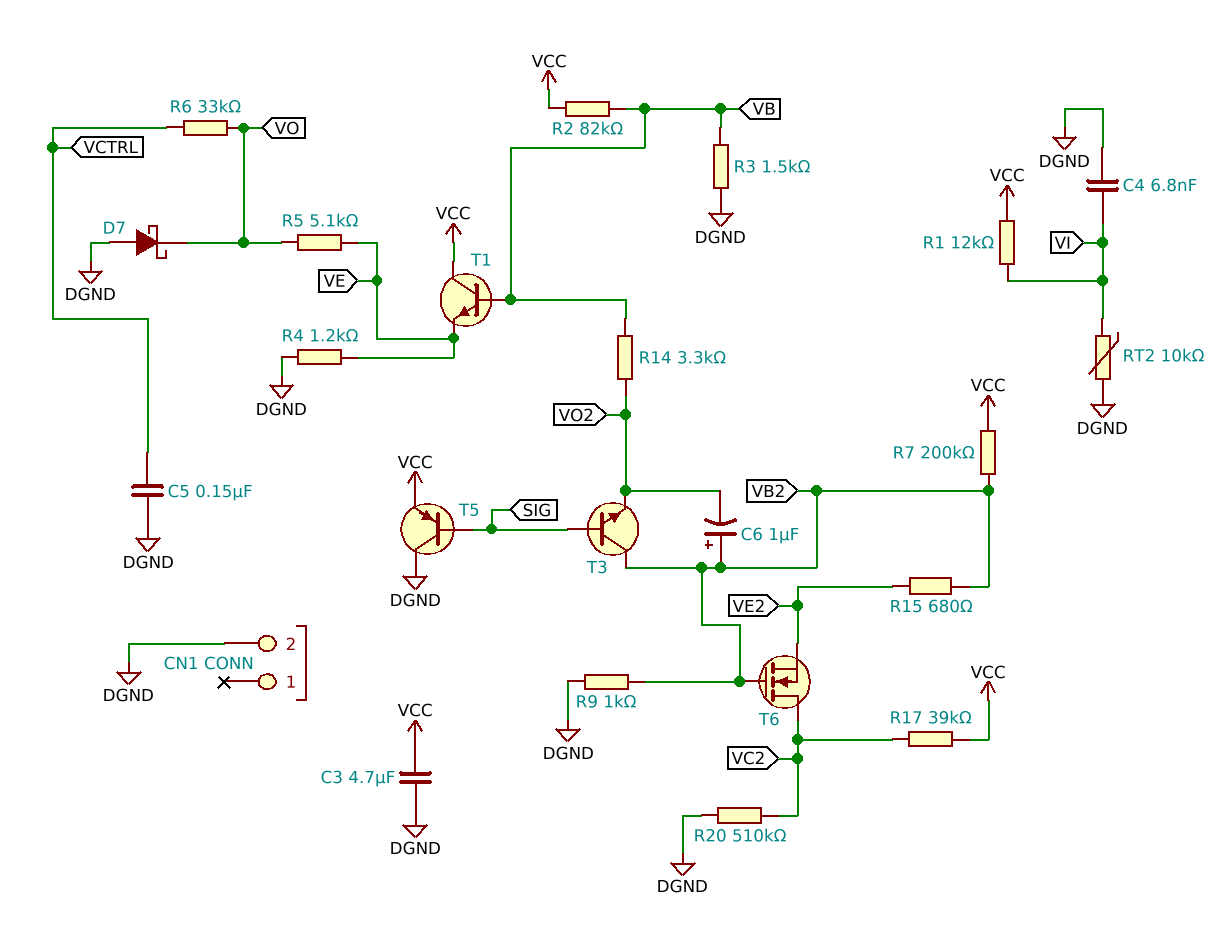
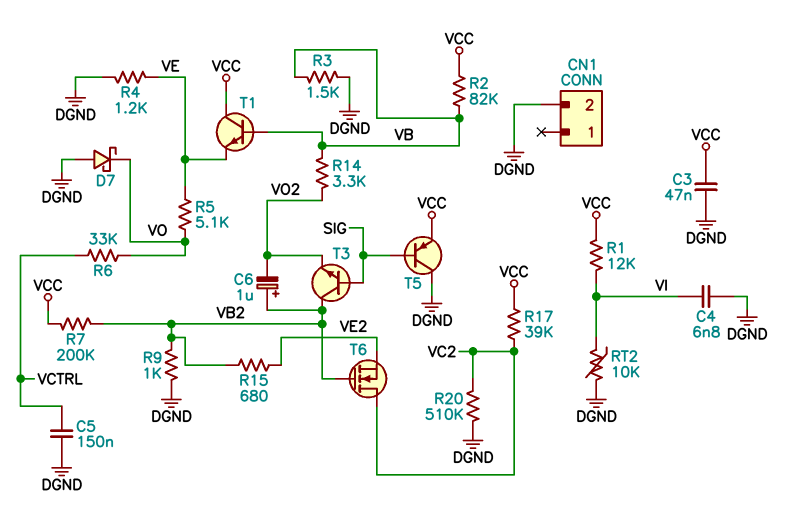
C3: 4.7uF (DGND, VCC) -> 47nF (DGND, VCC)

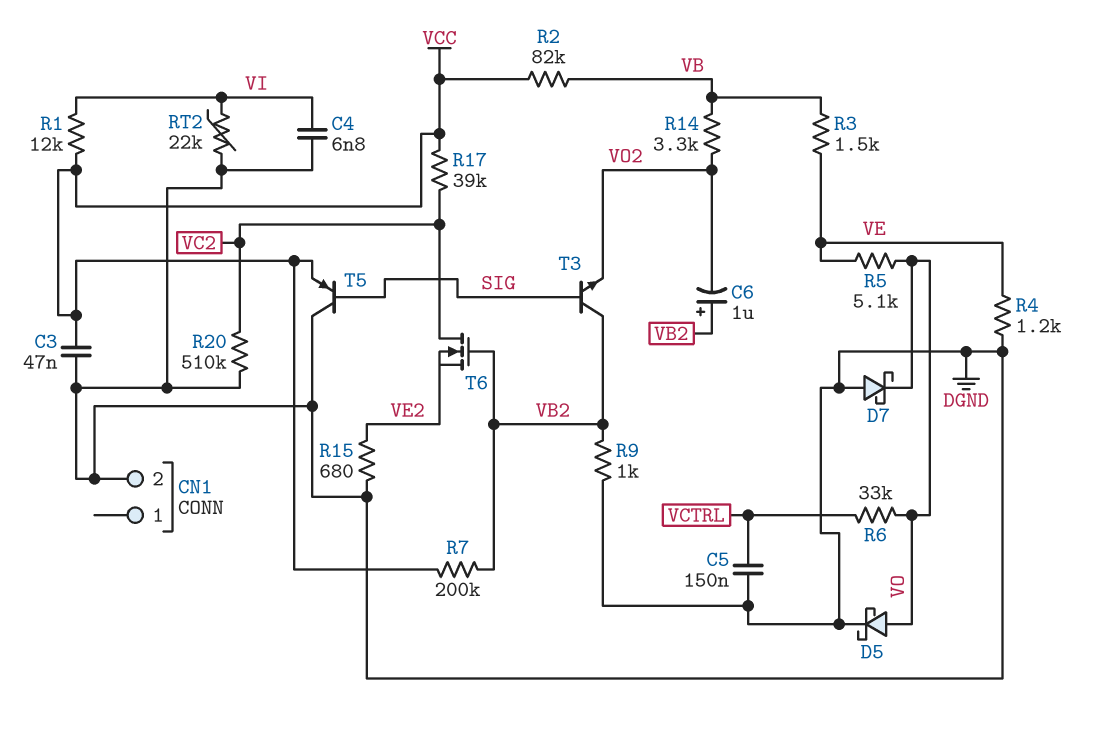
D5: none -> schottky (A VO, K DGND)
R3: 1.5k (DGND, VB) -> 1.5k (VB, VE)
R15: 680 (VB2, VE2) -> 680 (DGND, VE2)
RT2: 10k (DGND, VI) -> 22k (DGND, VI)
T1: NPN (B VB, C VCC, E VE) -> none

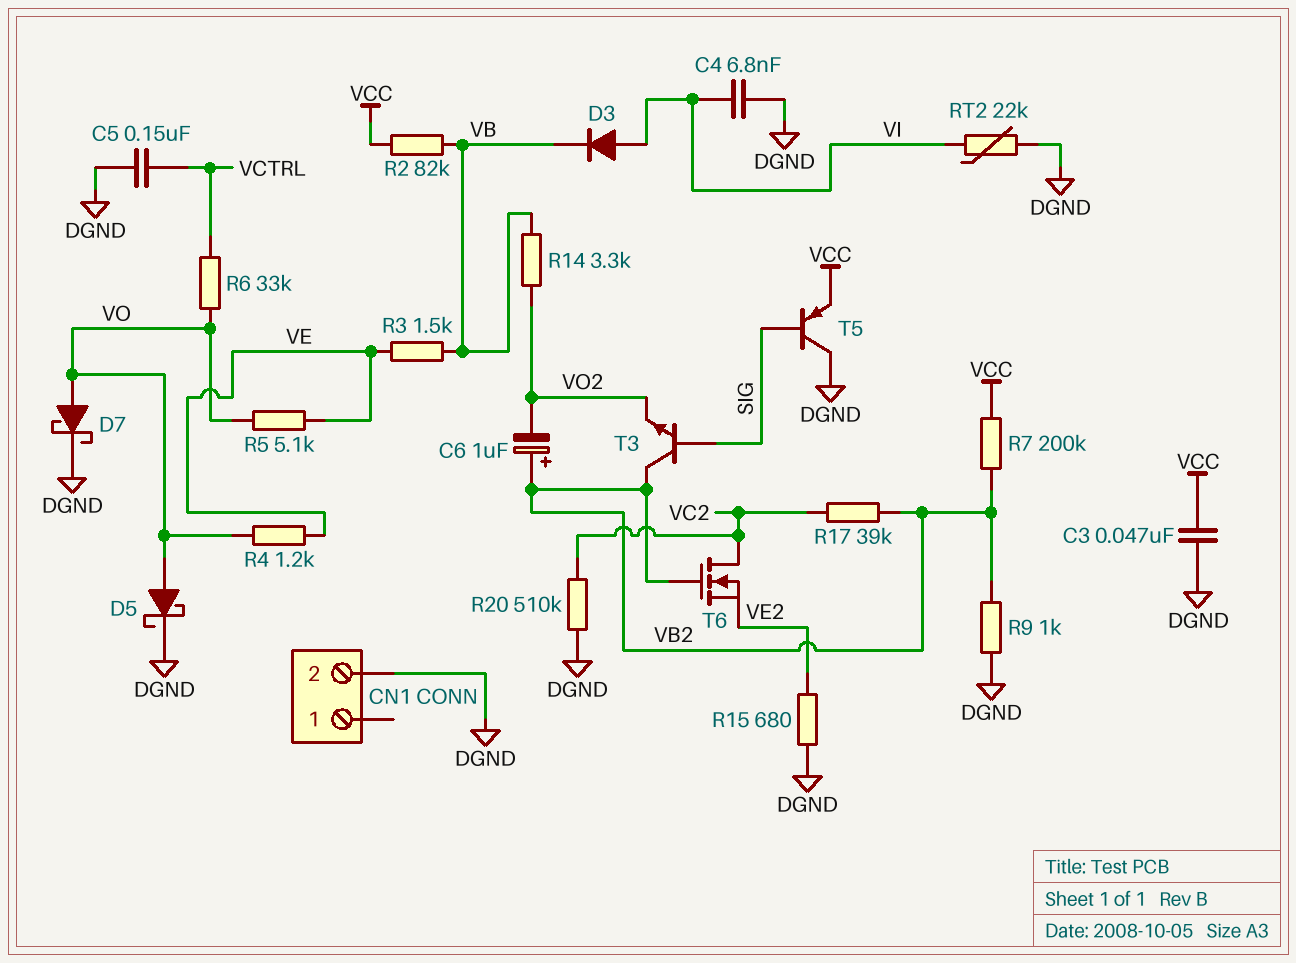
D3: none -> diode (A VI, K VB)
D7: schottky (A DGND, K VO) -> schottky (A VO, K DGND)
R1: 12k (VCC, VI) -> none
R4: 1.2k (DGND, VE) -> 1.2k (VE, VO)
R17: 39k (VC2, VCC) -> 39k (VB2, VC2)

